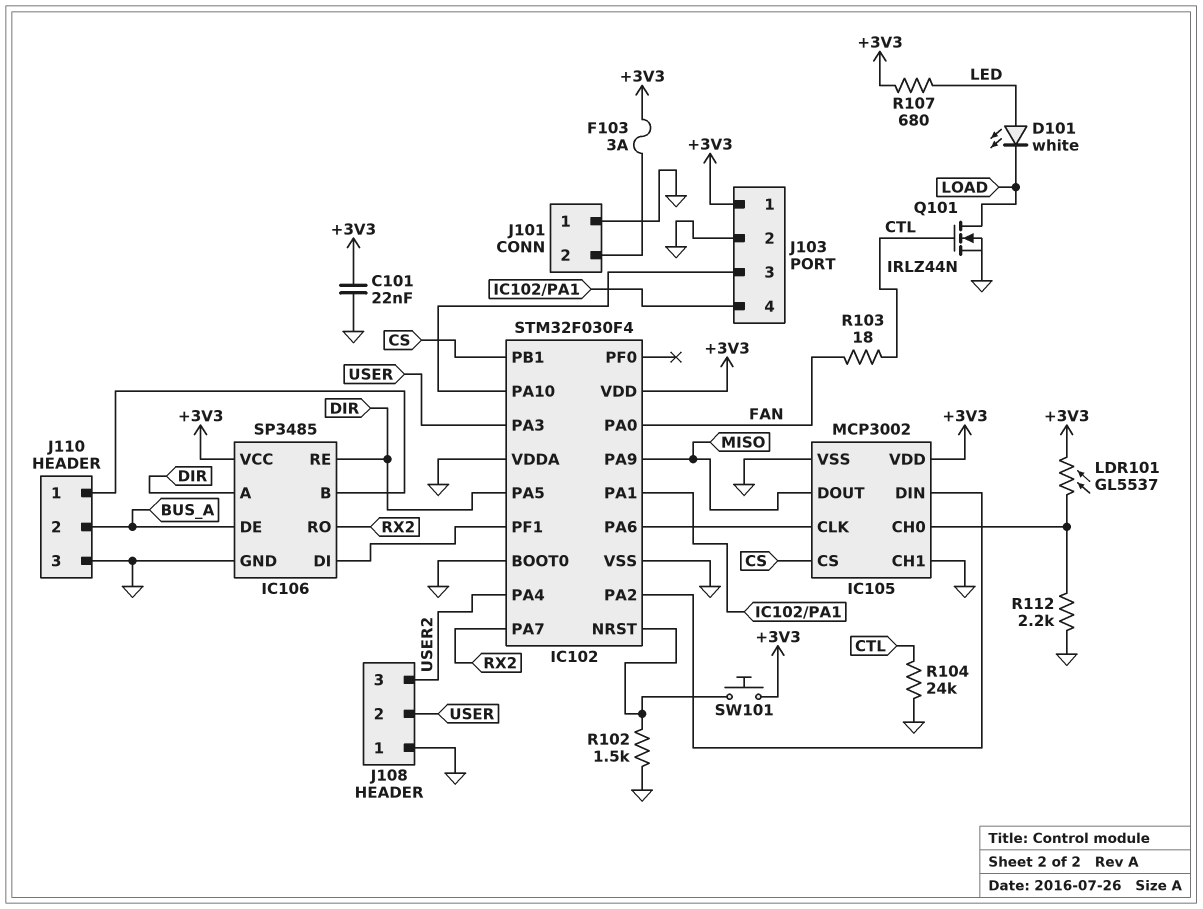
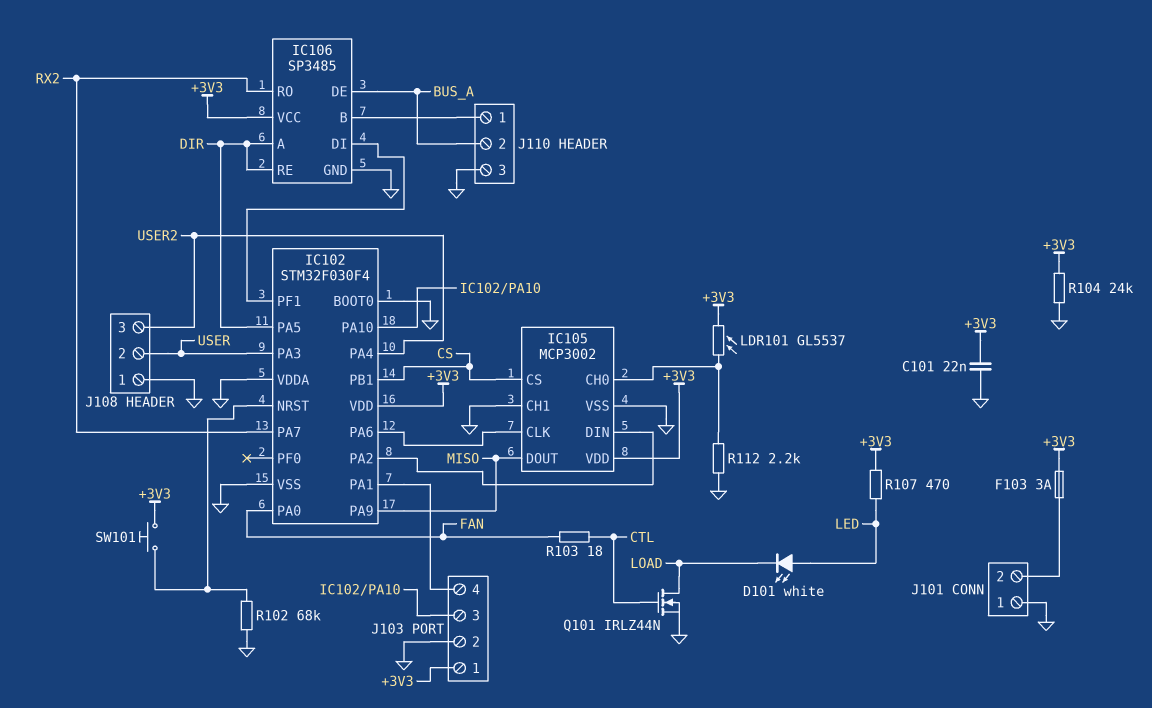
R102: 1.5k (GND, IC102/NRST) -> 68k (GND, IC102/NRST)
R104: 24k (CTL, GND) -> 24k (+3V3, GND)
R107: 680 (+3V3, LED) -> 470 (+3V3, LED)

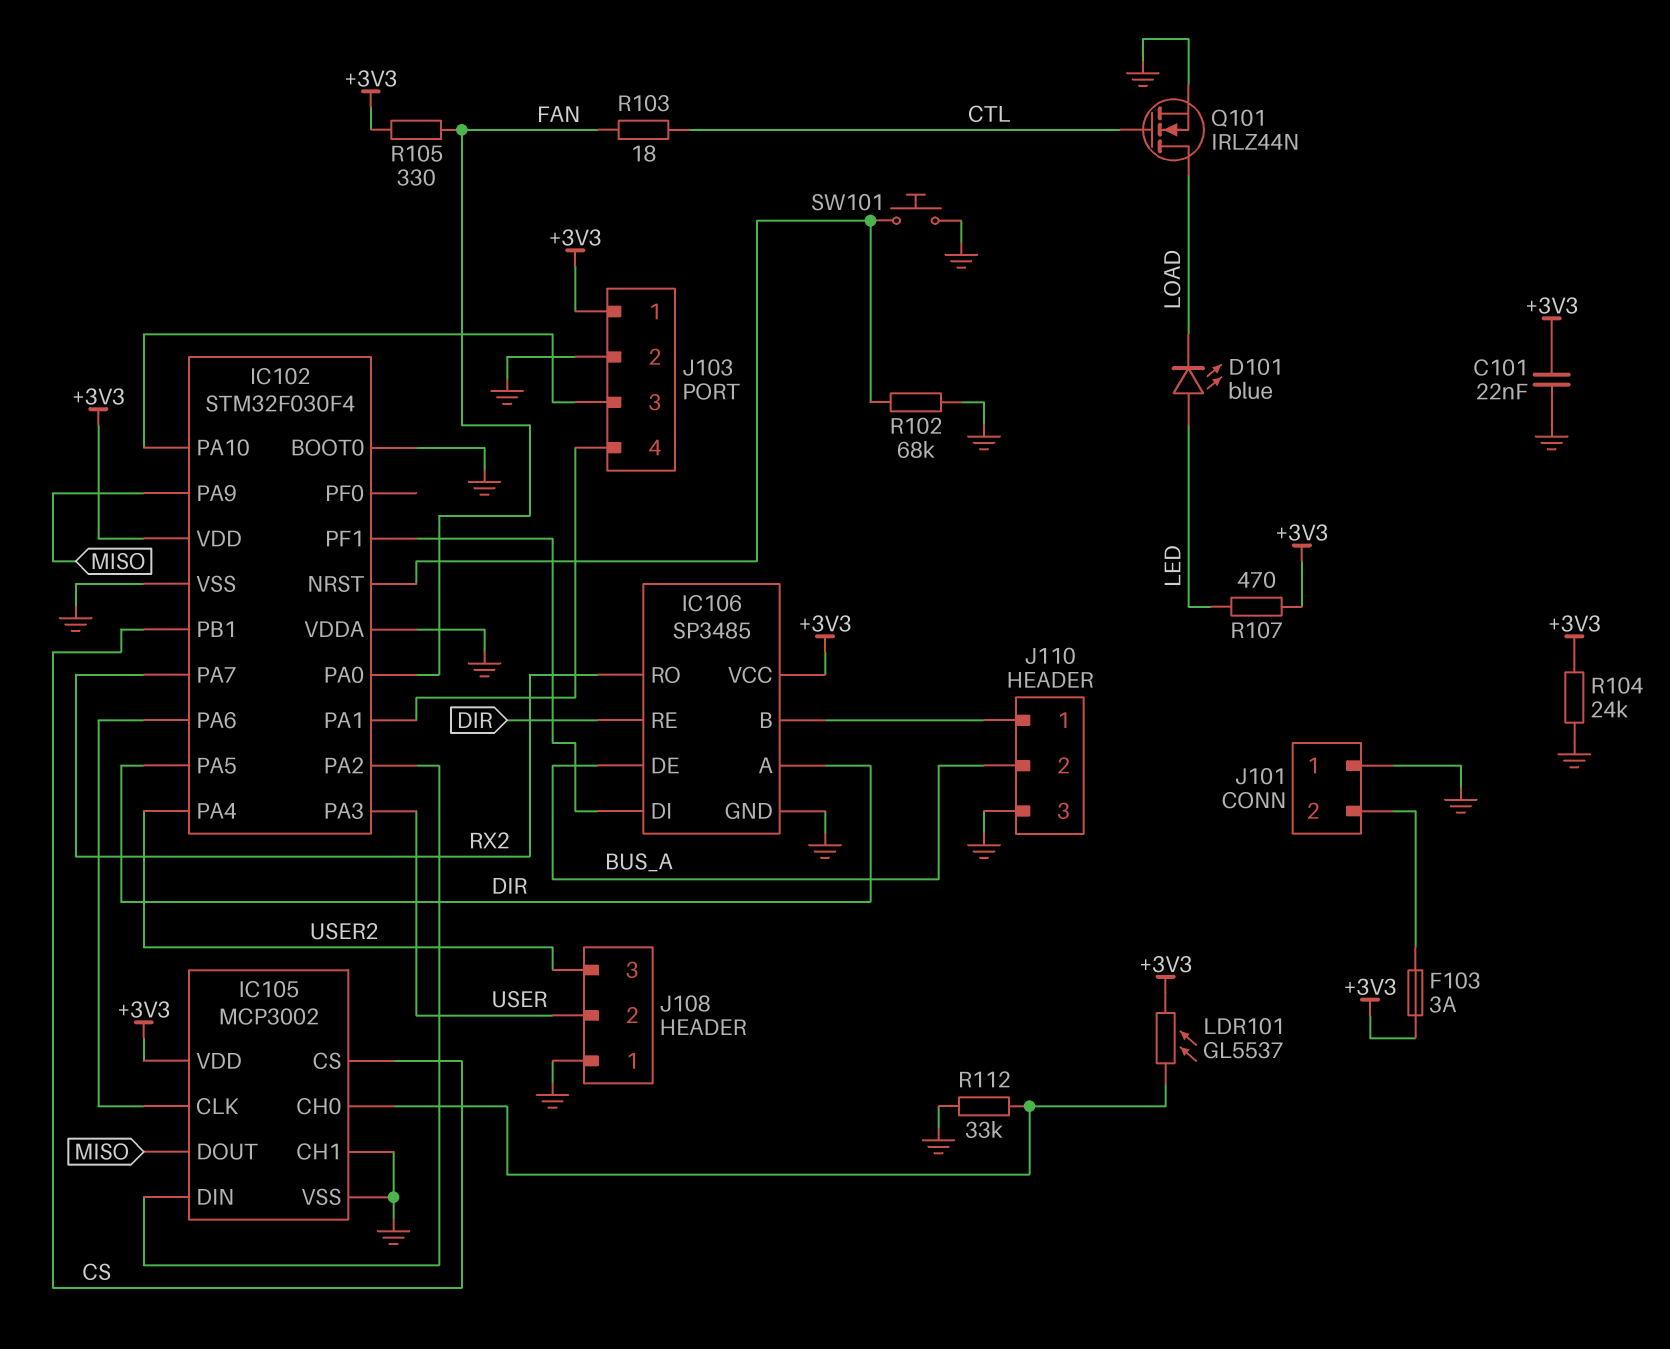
D101: LED white (A LED, K LOAD) -> LED blue (A LED, K LOAD)
R105: none -> 330 (+3V3, FAN)
R112: 2.2k (GND, IC105/CH0) -> 33k (GND, IC105/CH0)
SW101: button (+3V3, IC102/NRST) -> button (GND, IC102/NRST)

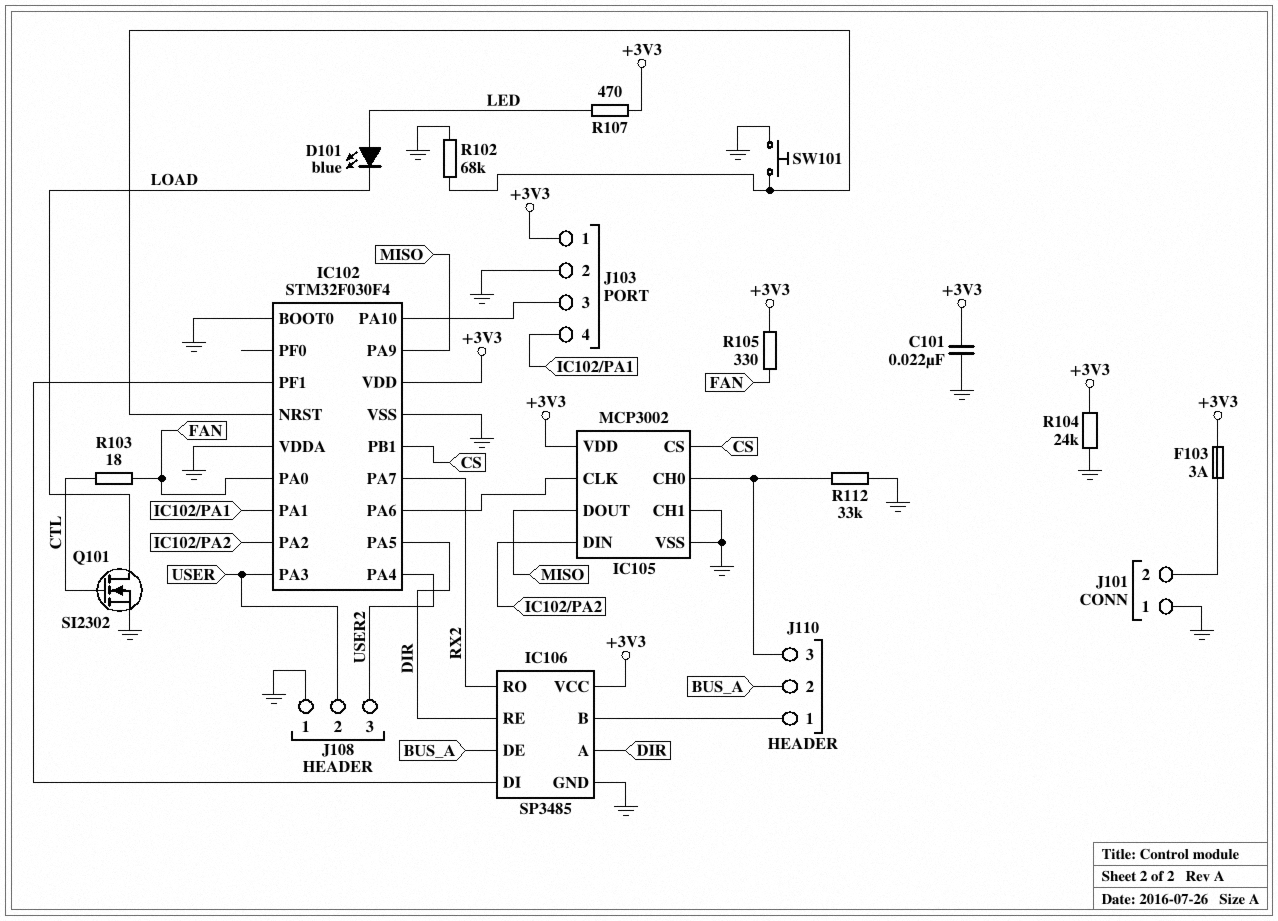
J110 pin 3: GND -> IC105/CH0
LDR101: GL5537 (+3V3, IC105/CH0) -> none
Q101: NMOS IRLZ44N (G CTL, D LOAD, S GND) -> NMOS SI2302 (G CTL, D LOAD, S GND)

